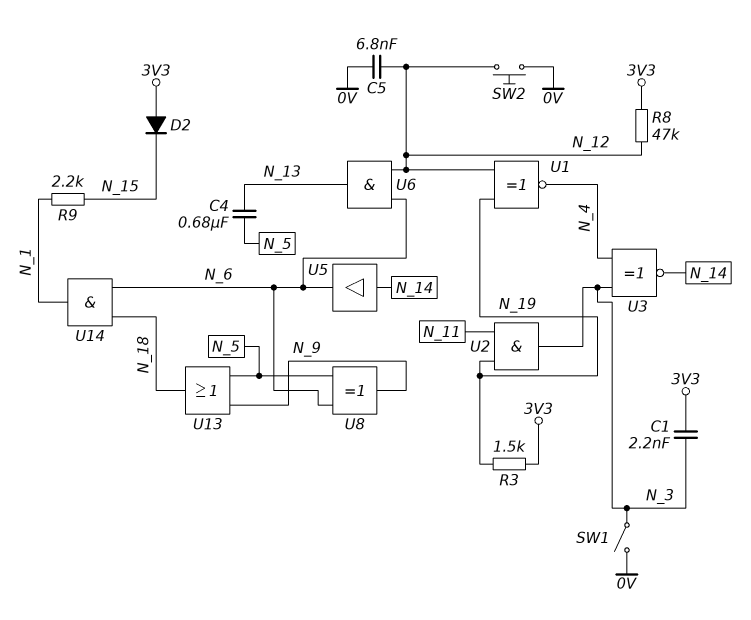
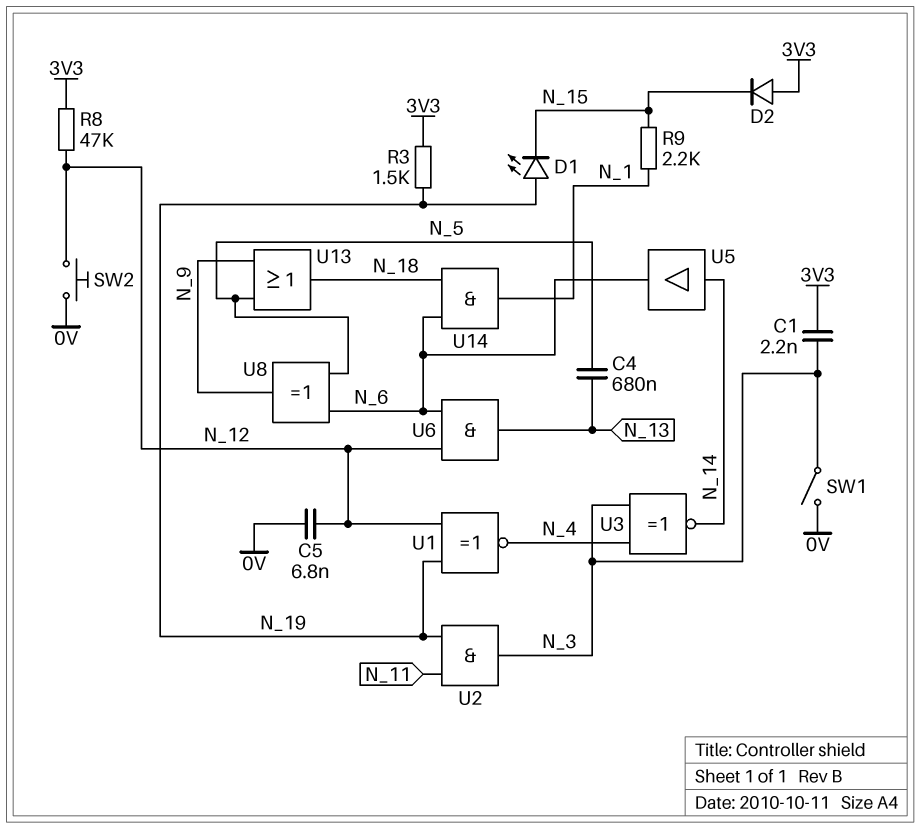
D1: none -> LED (A N_19, K N_15)

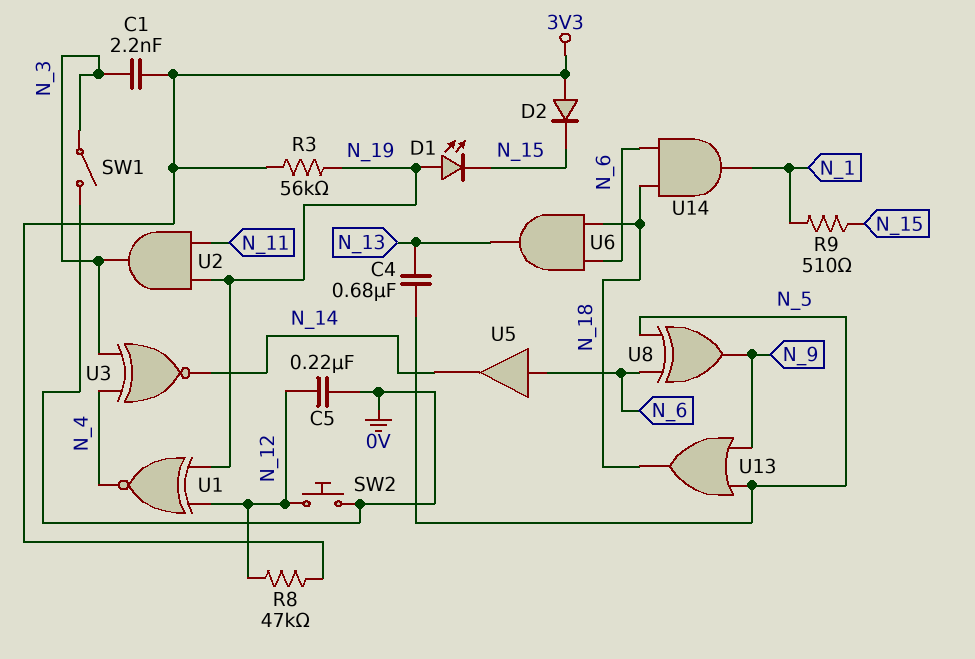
C5: 6.8nF (0V, N_12) -> 220nF (0V, N_12)
R3: 1.5k (3V3, N_19) -> 56k (3V3, N_19)
R9: 2.2k (N_1, N_15) -> 510 (N_1, N_15)
U5: buffer (in N_14, out N_6) -> buffer (in N_6, out N_14)
U6: AND (in N_6, in N_12, out N_13) -> AND (in N_6, in N_18, out N_13)

